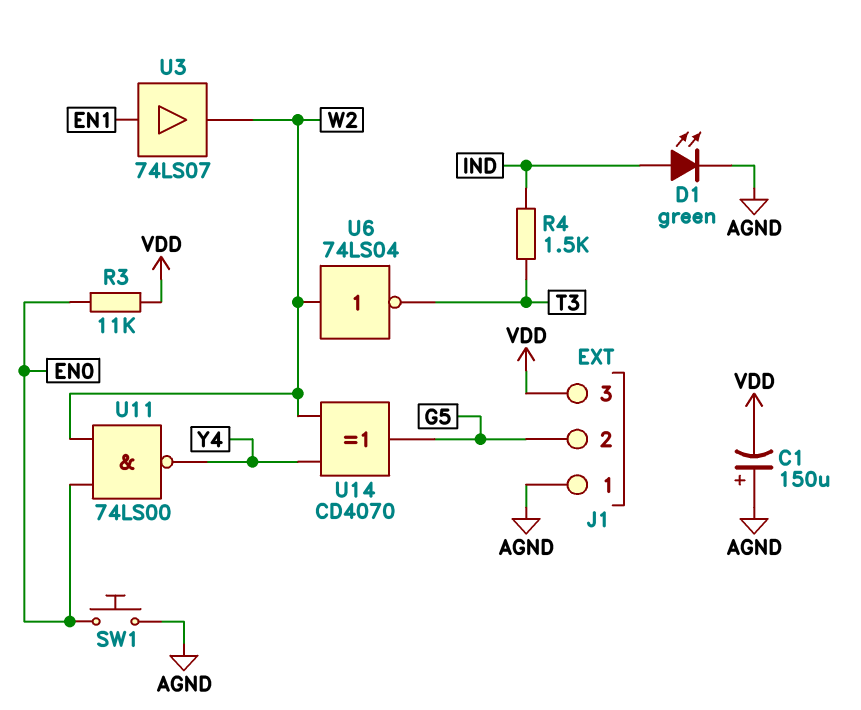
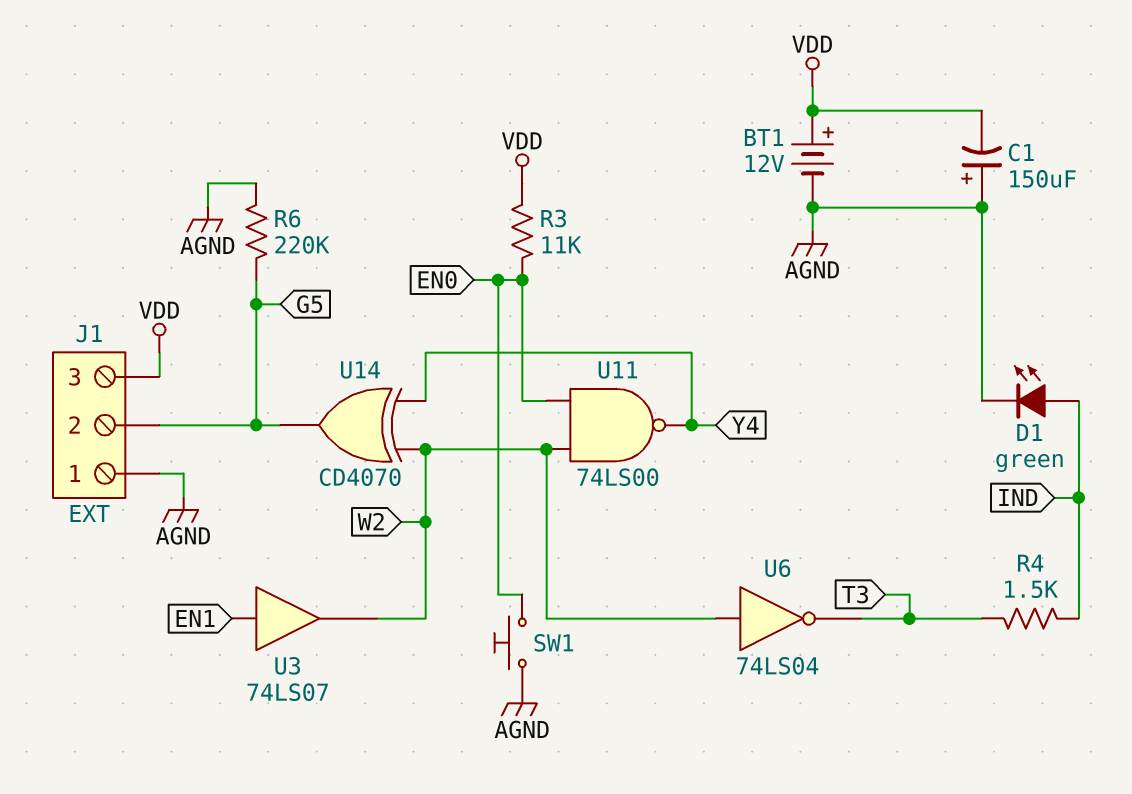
BT1: none -> 12V (plus VDD, minus AGND)
R6: none -> 220k (AGND, G5)

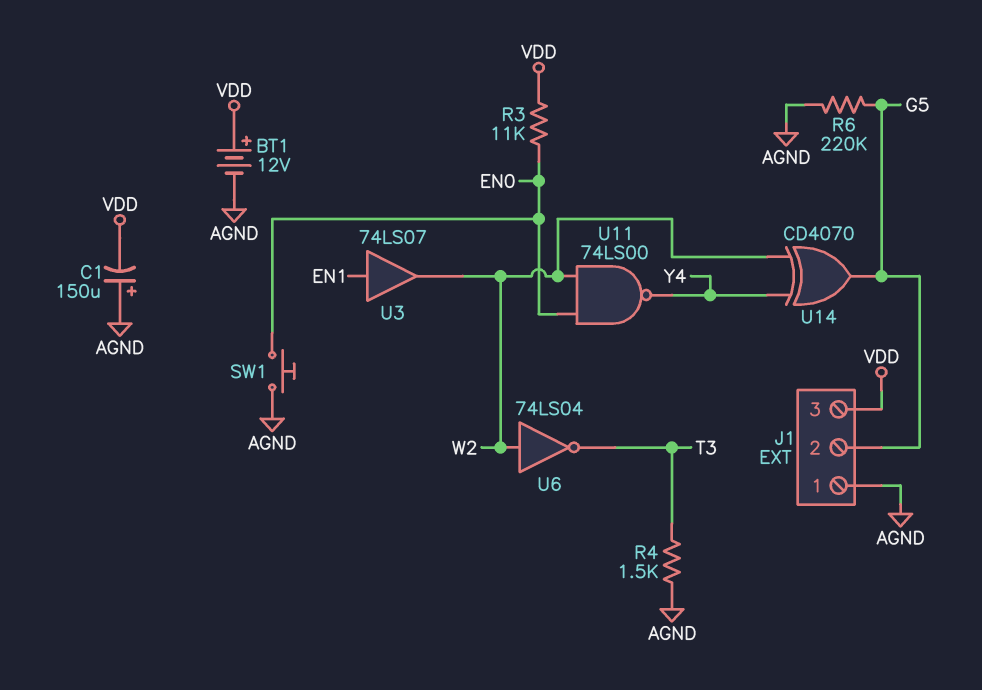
D1: LED green (A IND, K AGND) -> none
R4: 1.5k (IND, T3) -> 1.5k (AGND, T3)

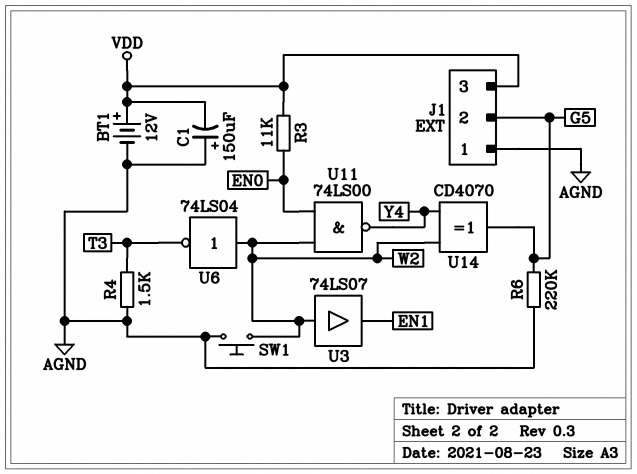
SW1: button (AGND, EN0) -> button (AGND, W2)
U3: buffer 74LS07 (in EN1, out W2) -> buffer 74LS07 (in W2, out EN1)

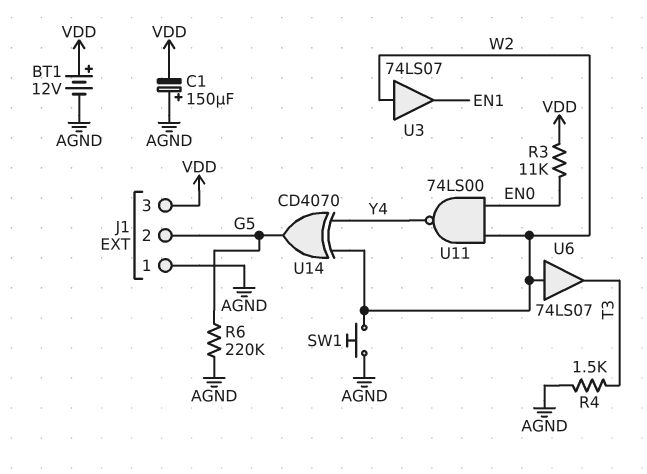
U6: NOT 74LS04 (in W2, out T3) -> buffer 74LS07 (in W2, out T3)

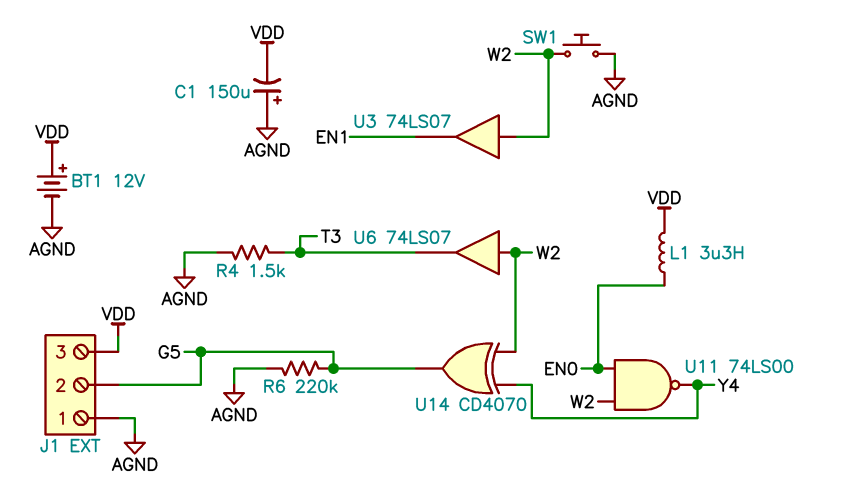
L1: none -> 3.3uH (EN0, VDD)
R3: 11k (EN0, VDD) -> none

